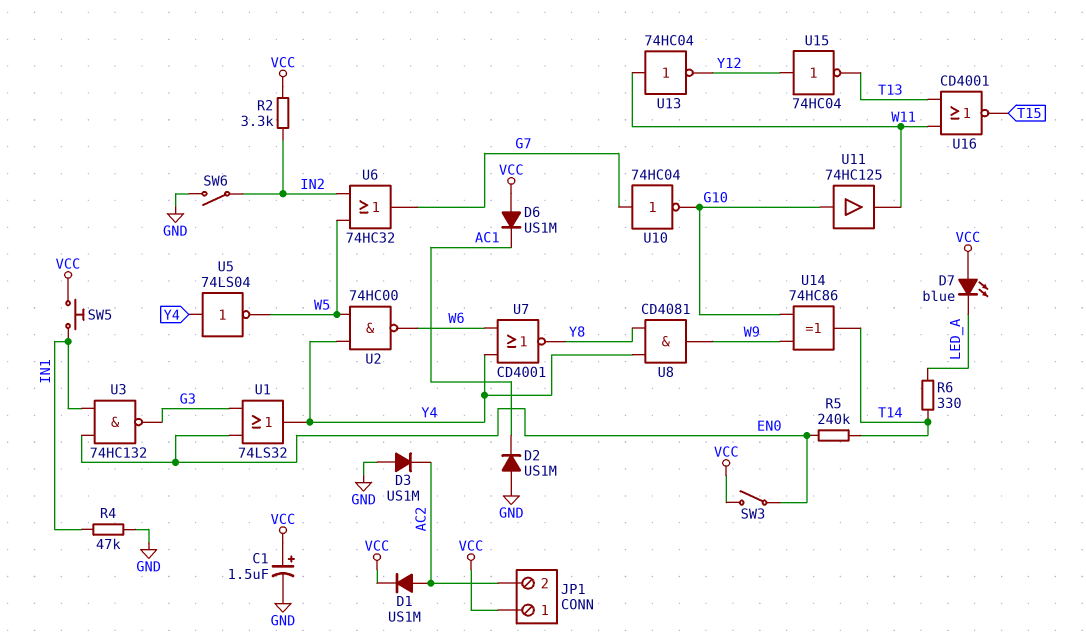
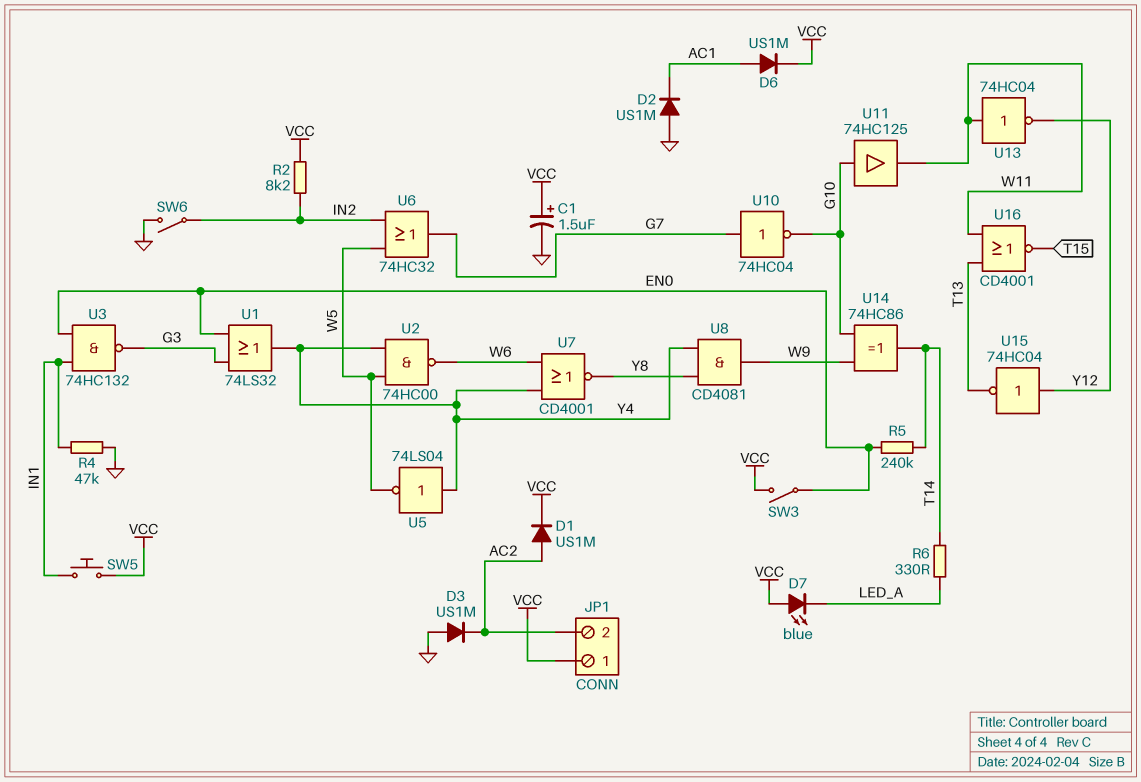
D6: diode US1M (A VCC, K AC1) -> diode US1M (A AC1, K VCC)
R2: 3.3k (IN2, VCC) -> 8.2k (IN2, VCC)

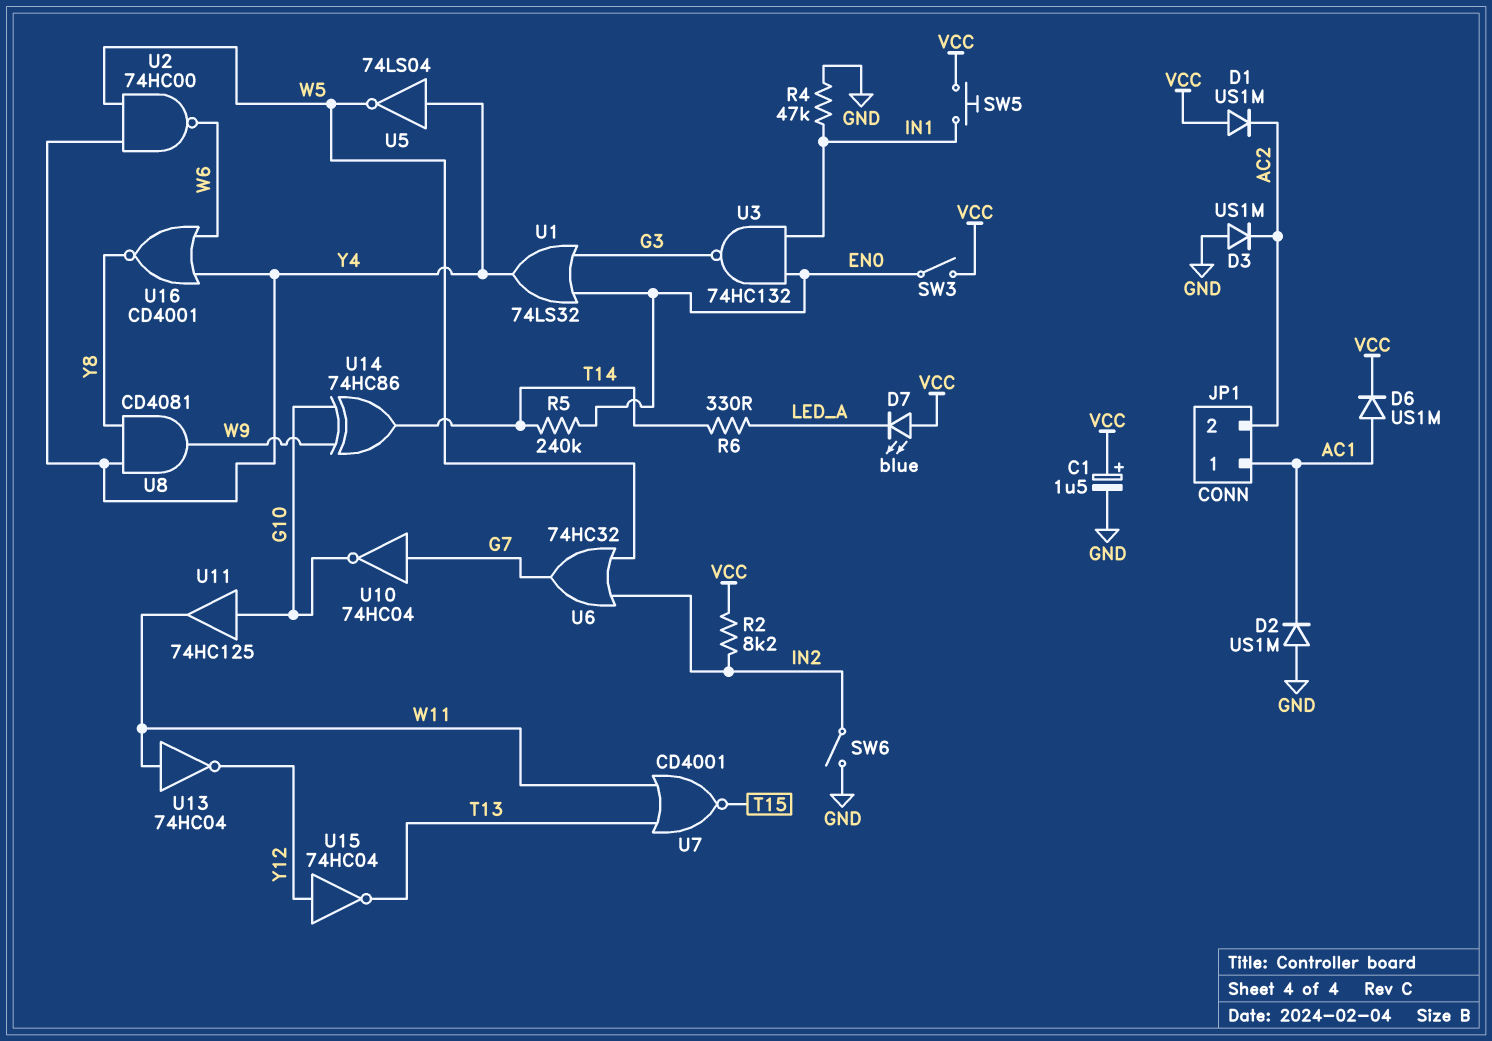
D1: diode US1M (A AC2, K VCC) -> diode US1M (A VCC, K AC2)
JP1 pin 1: VCC -> AC1
U7: NOR CD4001 (in W6, in Y4, out Y8) -> NOR CD4001 (in T13, in W11, out T15)
U16: NOR CD4001 (in T13, in W11, out T15) -> NOR CD4001 (in W6, in Y4, out Y8)

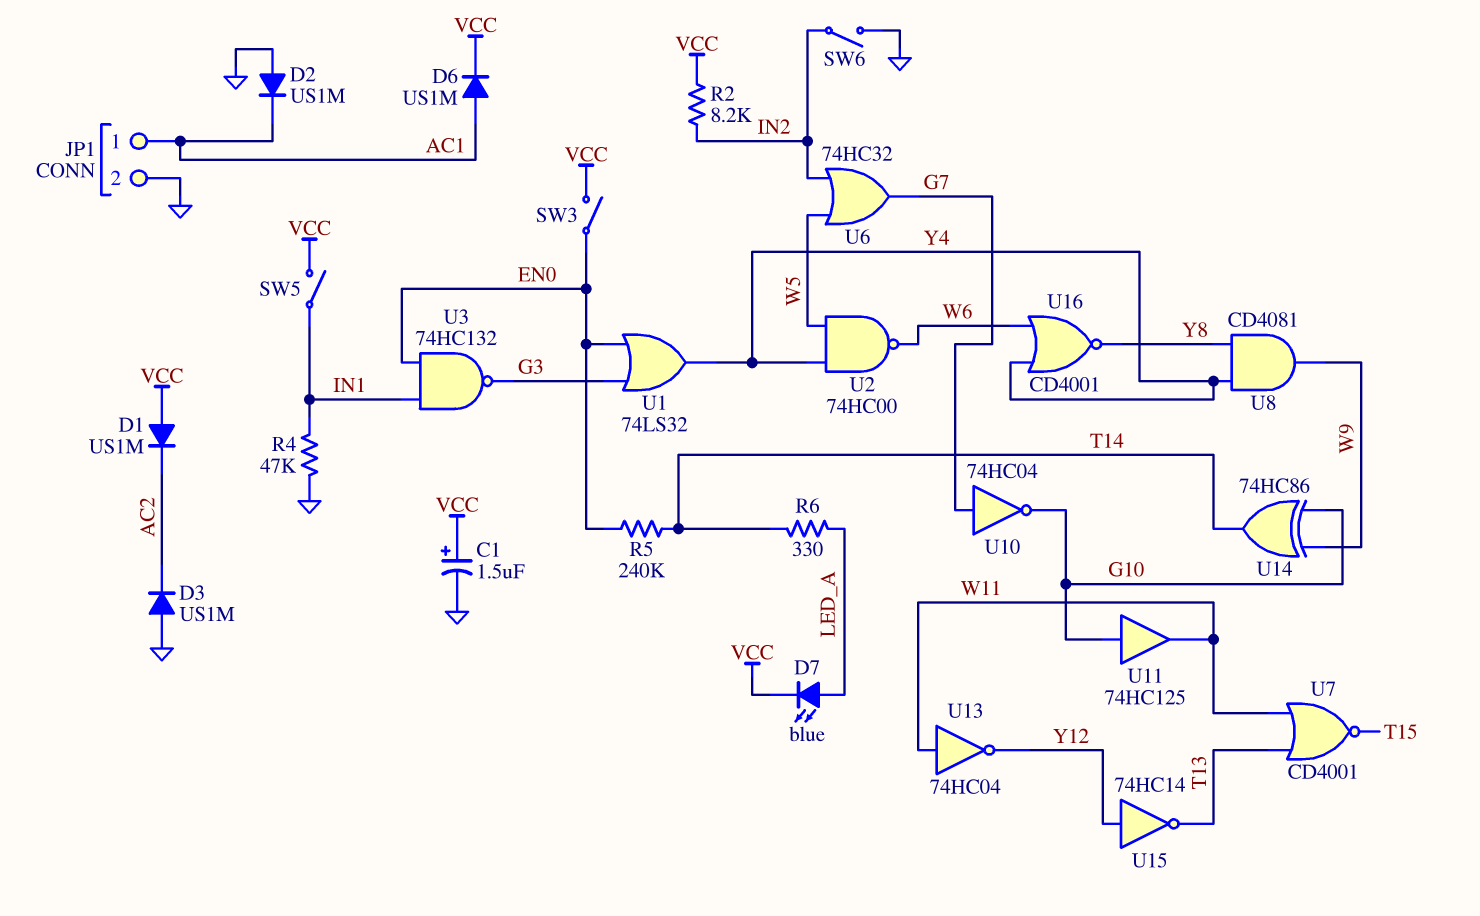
D7: LED blue (A VCC, K LED_A) -> LED blue (A LED_A, K VCC)
JP1 pin 2: AC2 -> GND
SW5: button (IN1, VCC) -> switch (IN1, VCC)
U5: NOT 74LS04 (in Y4, out W5) -> none
U15: NOT 74HC04 (in Y12, out T13) -> NOT 74HC14 (in Y12, out T13)

